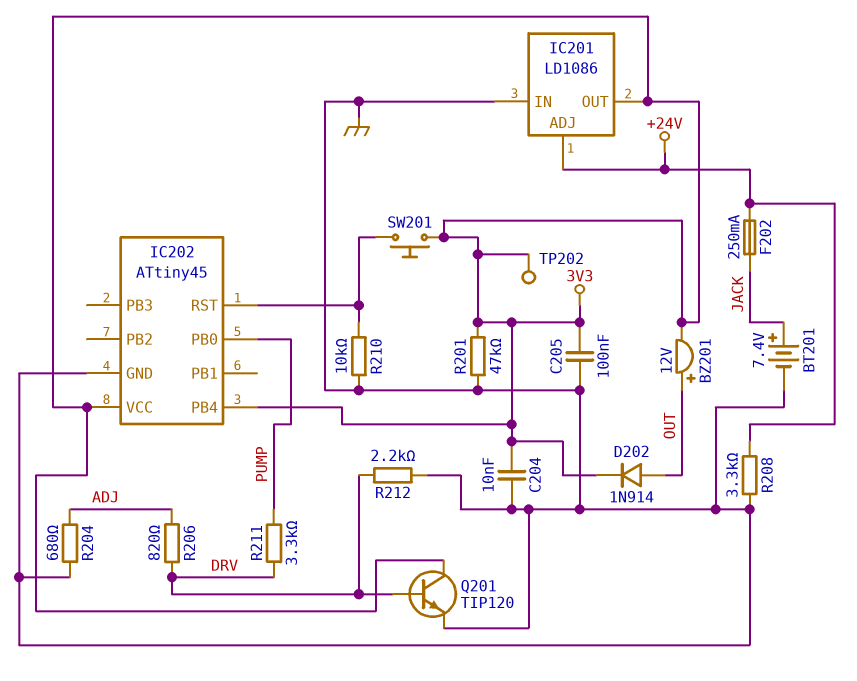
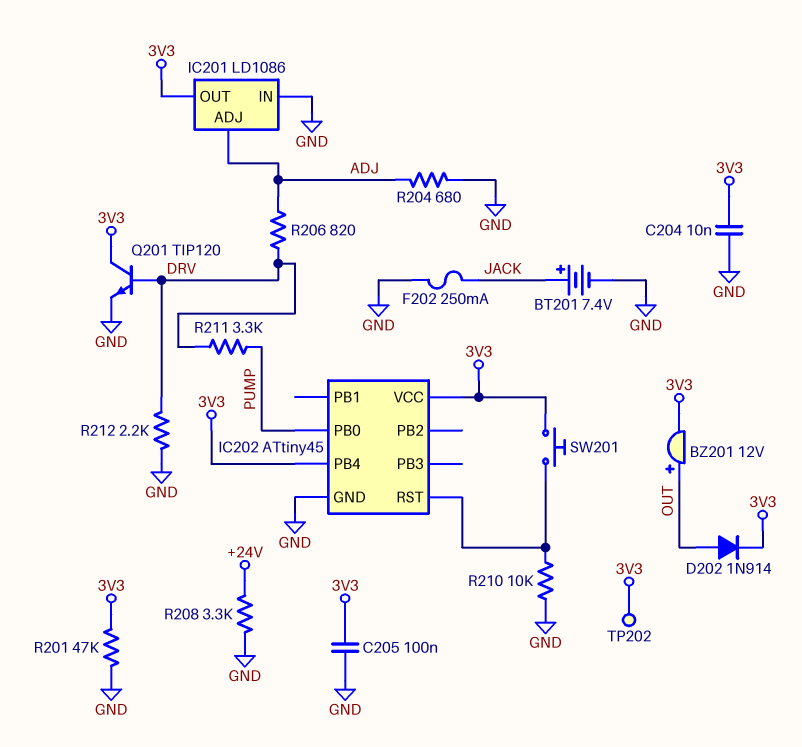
F202: 250mA (+24V, JACK) -> 250mA (GND, JACK)
IC201 pin ADJ: +24V -> ADJ

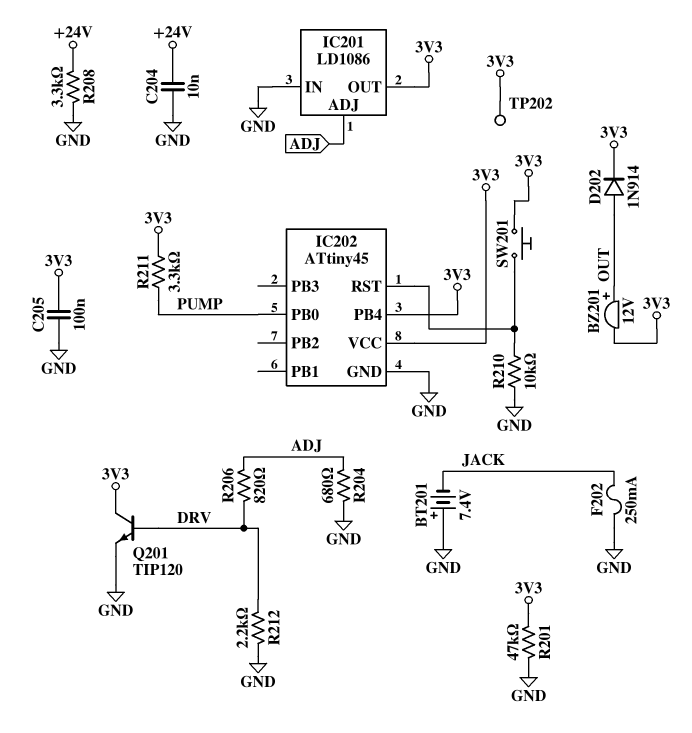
BT201: 7.4V (plus JACK, minus GND) -> 7.4V (plus GND, minus JACK)
C204: 10nF (3V3, GND) -> 10nF (+24V, GND)
R211: 3.3k (DRV, PUMP) -> 3.3k (3V3, PUMP)

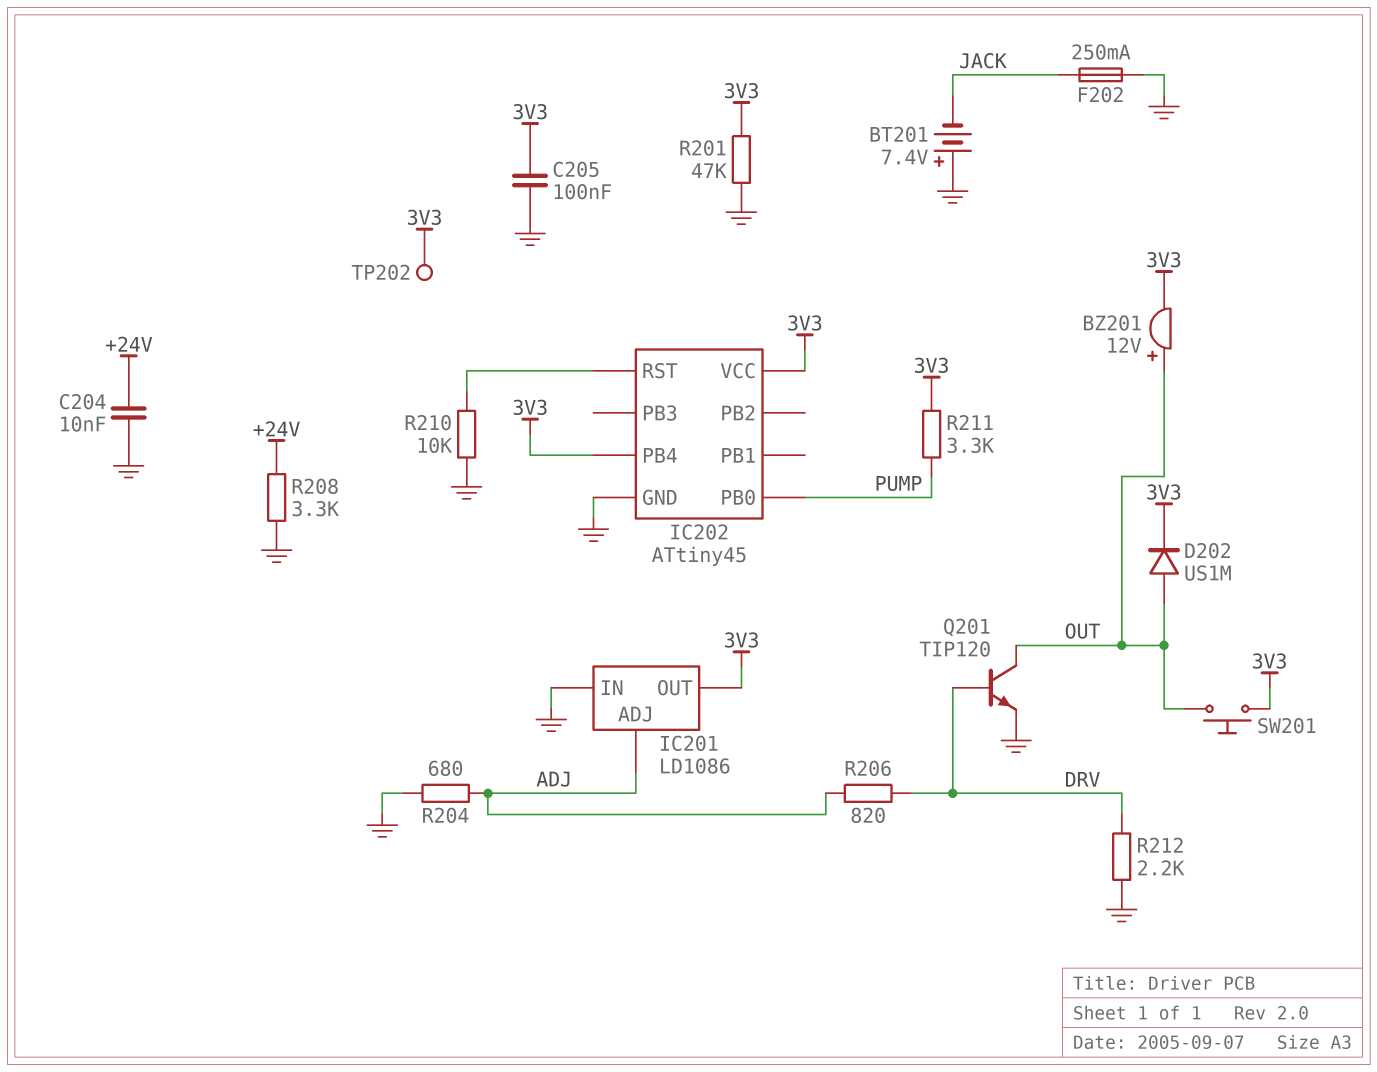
D202: diode 1N914 (A OUT, K 3V3) -> diode US1M (A OUT, K 3V3)
Q201: NPN TIP120 (B DRV, C 3V3, E GND) -> NPN TIP120 (B DRV, C OUT, E GND)
SW201: button (3V3, IC202/RST) -> button (3V3, OUT)

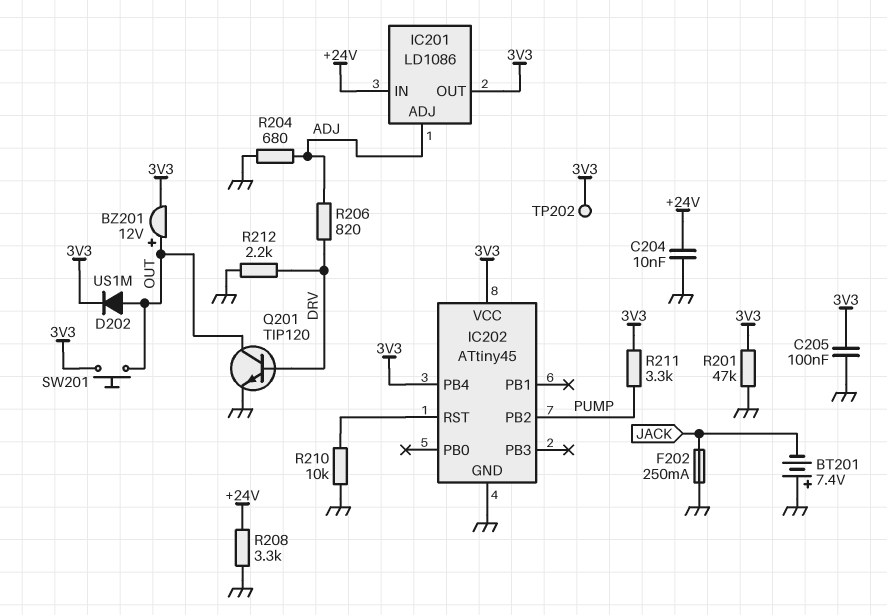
IC201 pin IN: GND -> +24V
IC202 pin PB0: PUMP -> none
IC202 pin PB2: none -> PUMP

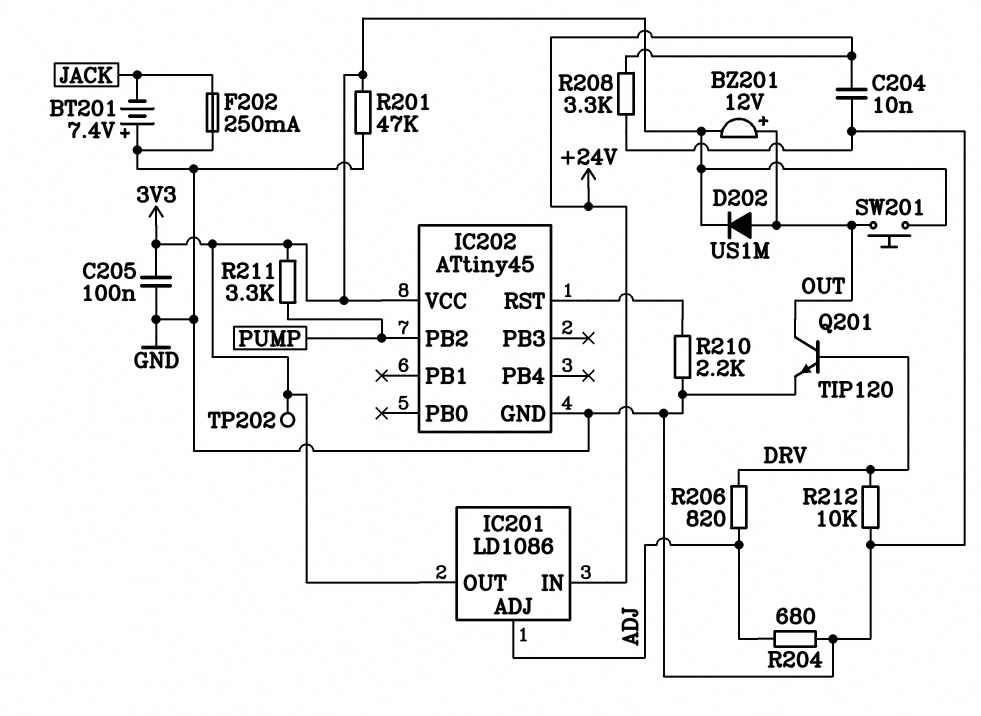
IC202 pin PB4: 3V3 -> none
R210: 10k (GND, IC202/RST) -> 2.2k (GND, IC202/RST)
R212: 2.2k (DRV, GND) -> 10k (DRV, GND)

